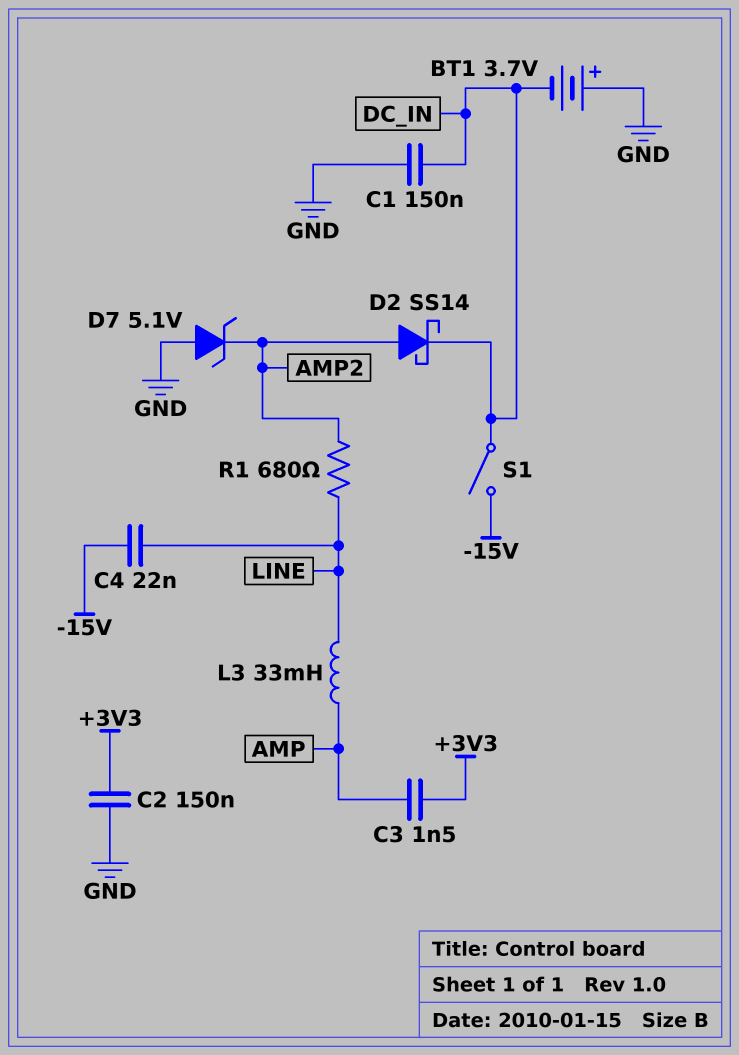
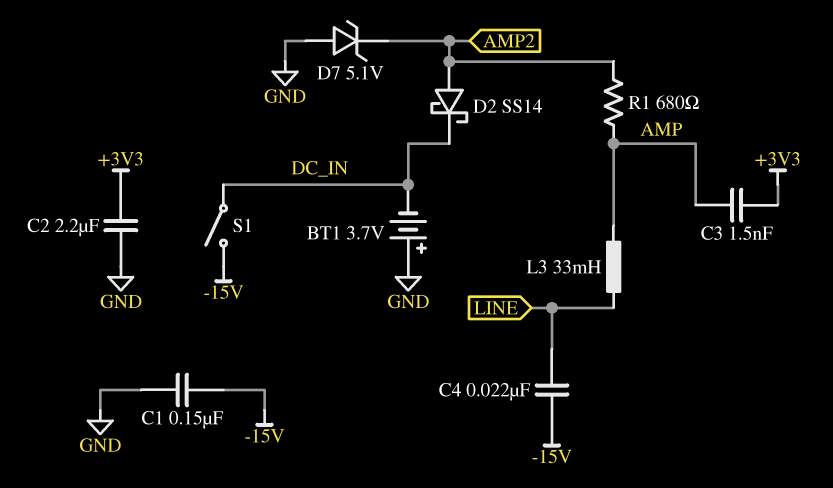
C1: 150nF (DC_IN, GND) -> 150nF (-15V, GND)
C2: 150nF (+3V3, GND) -> 2.2uF (+3V3, GND)
R1: 680 (AMP2, LINE) -> 680 (AMP, AMP2)

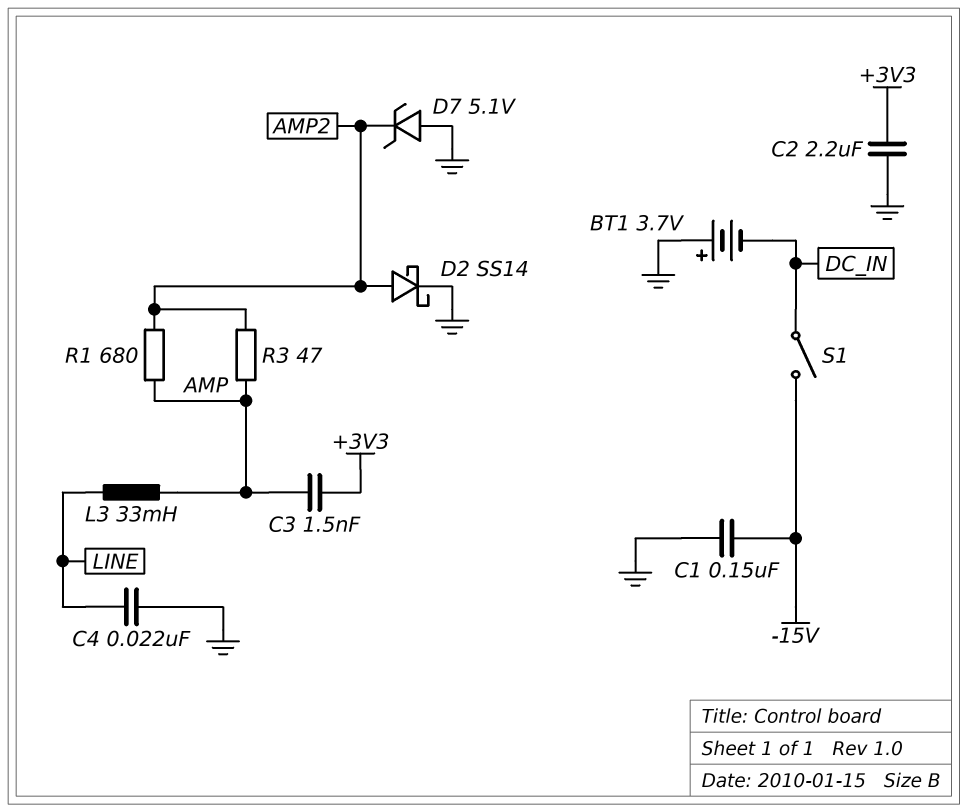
C4: 22nF (-15V, LINE) -> 22nF (GND, LINE)
D2: schottky SS14 (A AMP2, K DC_IN) -> schottky SS14 (A AMP2, K GND)
R3: none -> 47 (AMP, AMP2)

